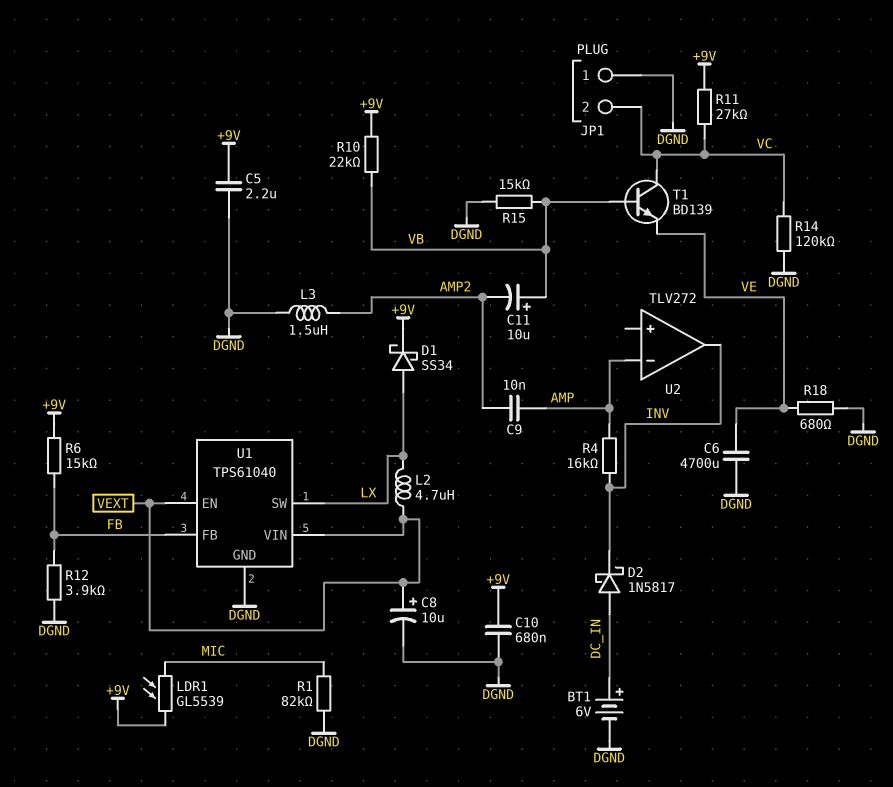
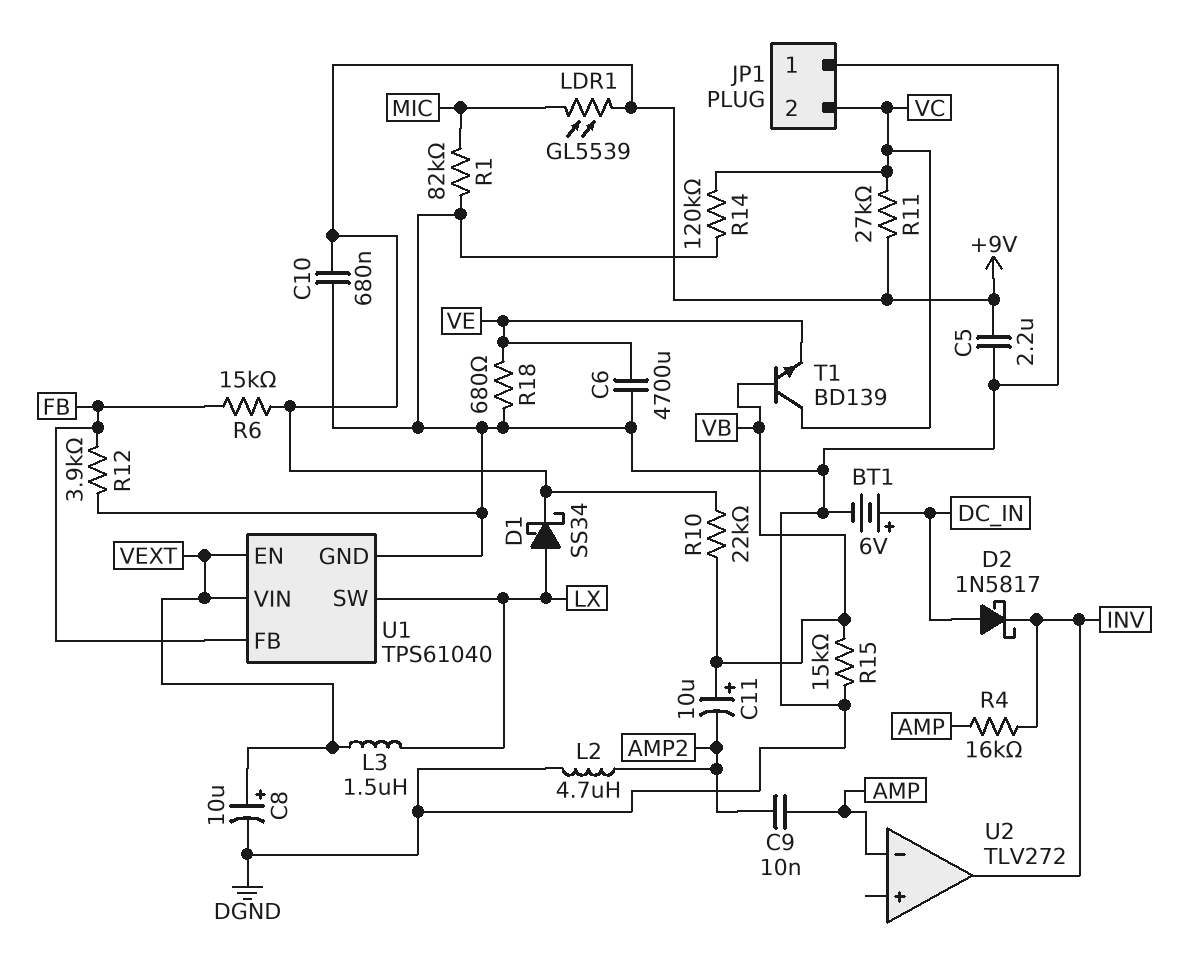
L2: 4.7uH (LX, VEXT) -> 4.7uH (AMP2, DGND)
L3: 1.5uH (AMP2, DGND) -> 1.5uH (LX, VEXT)

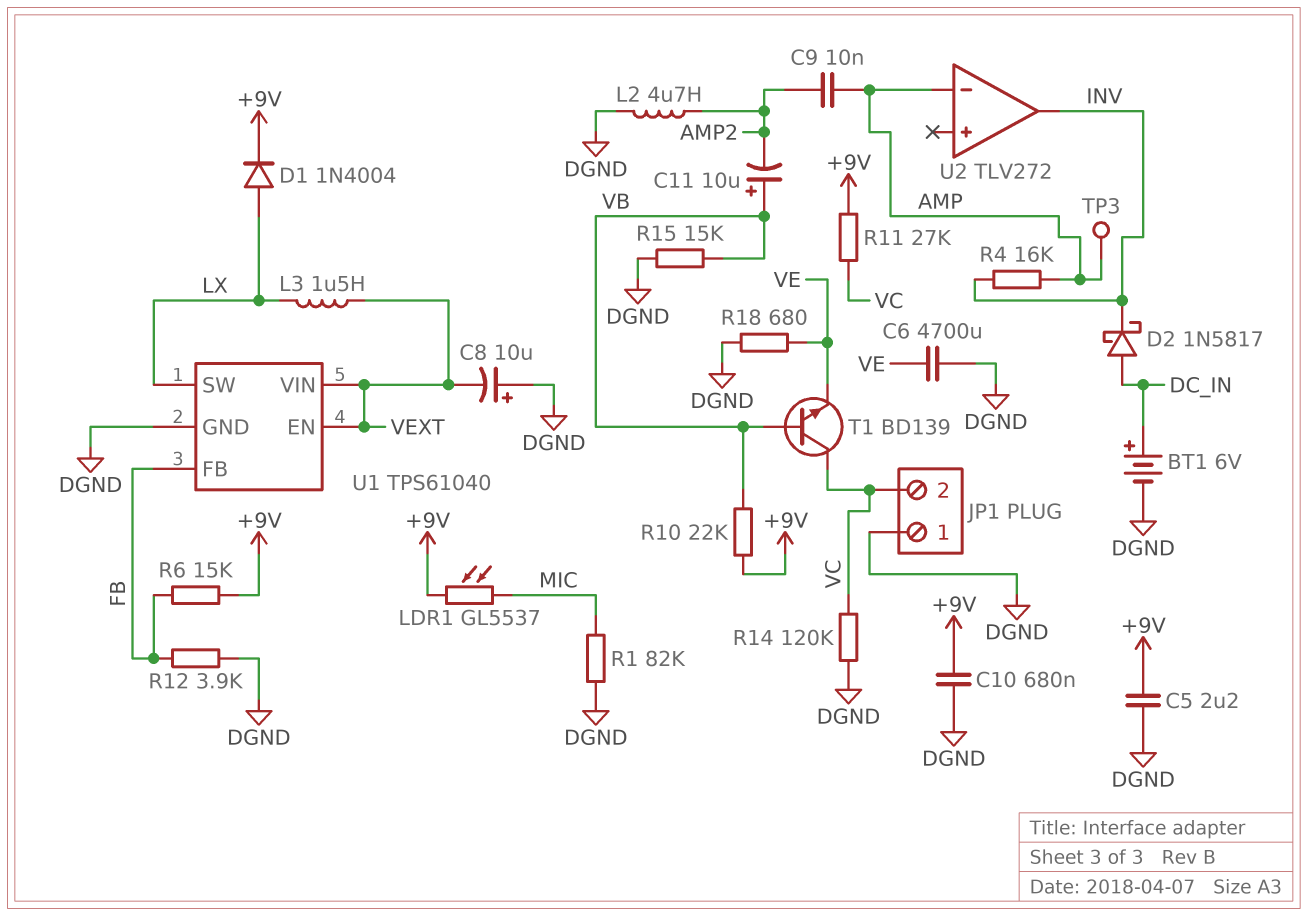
C8: 10uF (plus VEXT, minus DGND) -> 10uF (plus DGND, minus VEXT)
D1: schottky SS34 (A LX, K +9V) -> diode 1N4004 (A LX, K +9V)
LDR1: GL5539 (+9V, MIC) -> GL5537 (+9V, MIC)
TP3: none -> test point (AMP)

